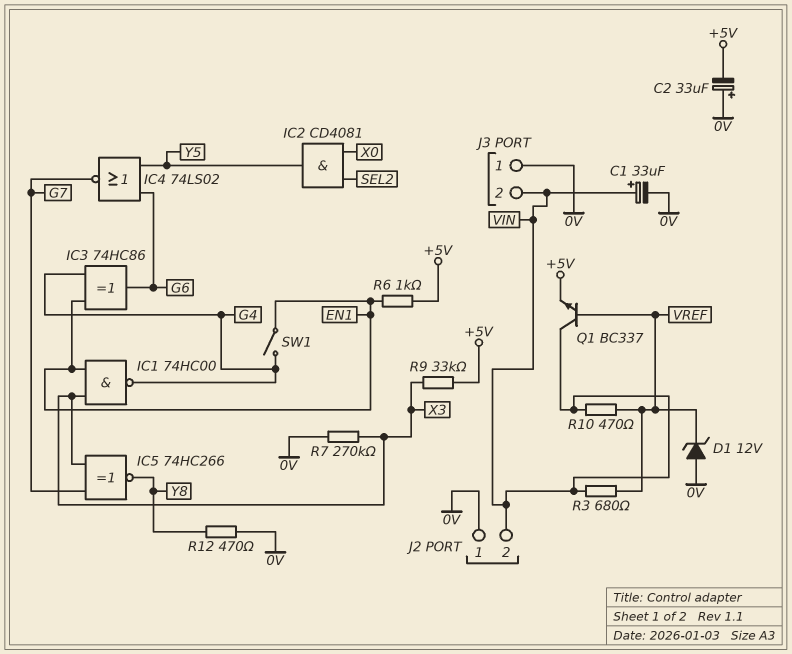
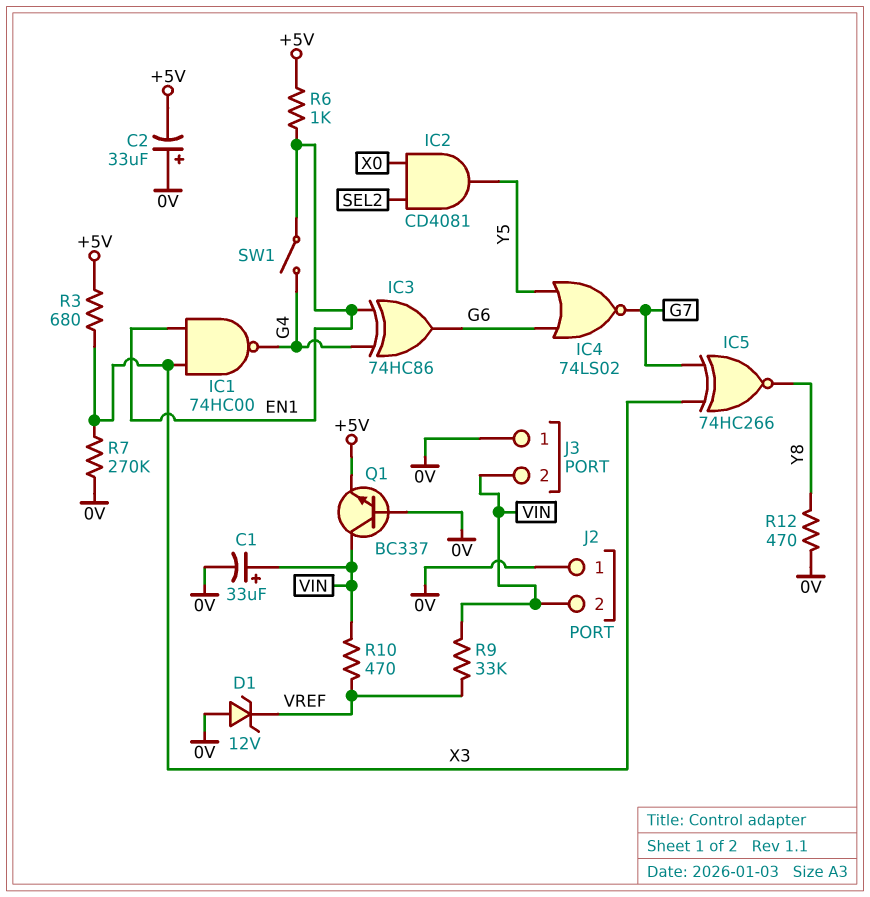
Q1: NPN BC337 (B VREF, C VIN, E +5V) -> NPN BC337 (B 0V, C VIN, E +5V)
R3: 680 (VIN, VREF) -> 680 (+5V, X3)
R9: 33k (+5V, X3) -> 33k (VIN, VREF)

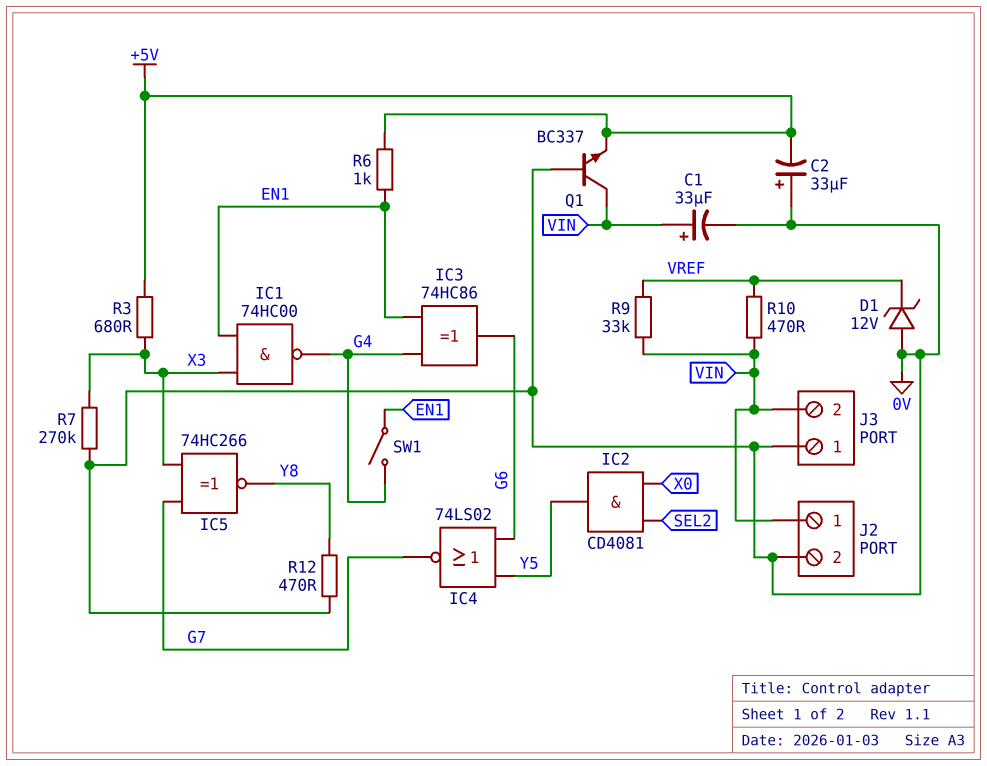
J2 pin 1: 0V -> VIN
J2 pin 2: VIN -> 0V

